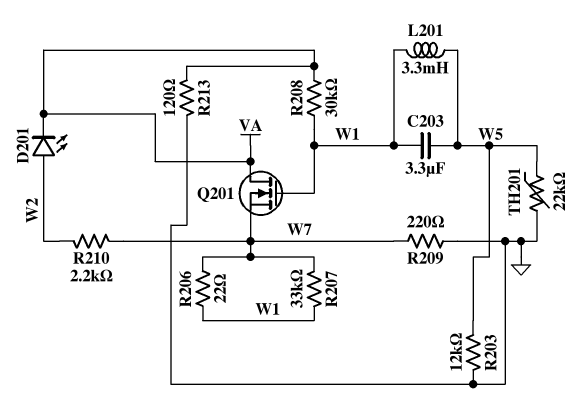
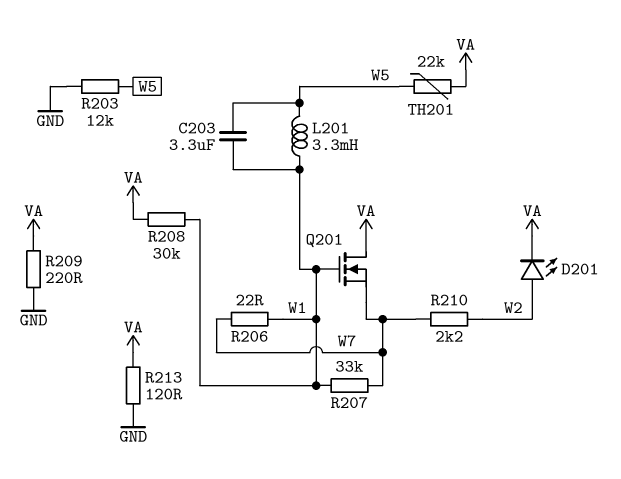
R209: 220 (GND, W7) -> 220 (GND, VA)
TH201: 22k (GND, W5) -> 22k (VA, W5)

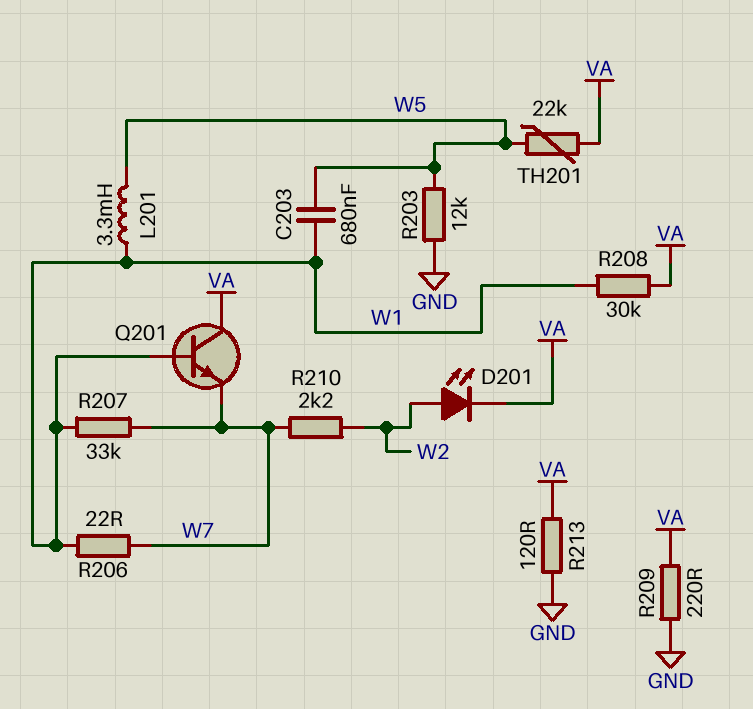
C203: 3.3uF (W1, W5) -> 680nF (W1, W5)
Q201: NMOS (G W1, D VA, S W7) -> NPN (B W1, C VA, E W7)

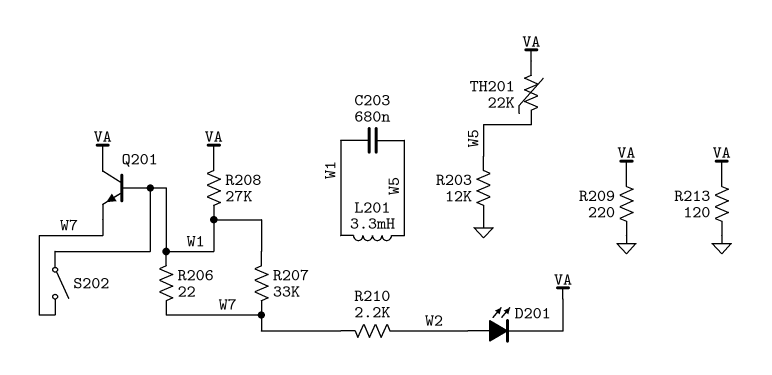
R208: 30k (VA, W1) -> 27k (VA, W1)
S202: none -> switch (W1, W7)

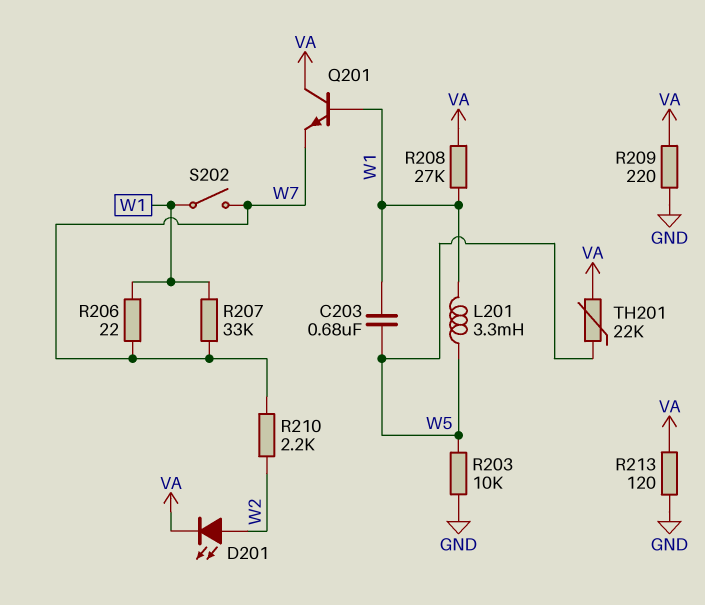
R203: 12k (GND, W5) -> 10k (GND, W5)

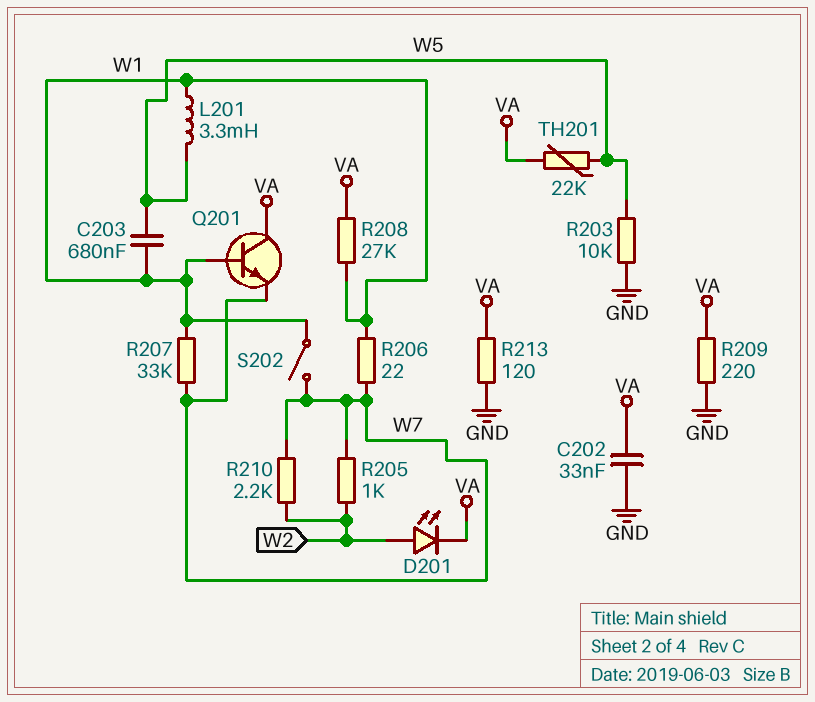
C202: none -> 33nF (GND, VA)
R205: none -> 1k (W2, W7)

